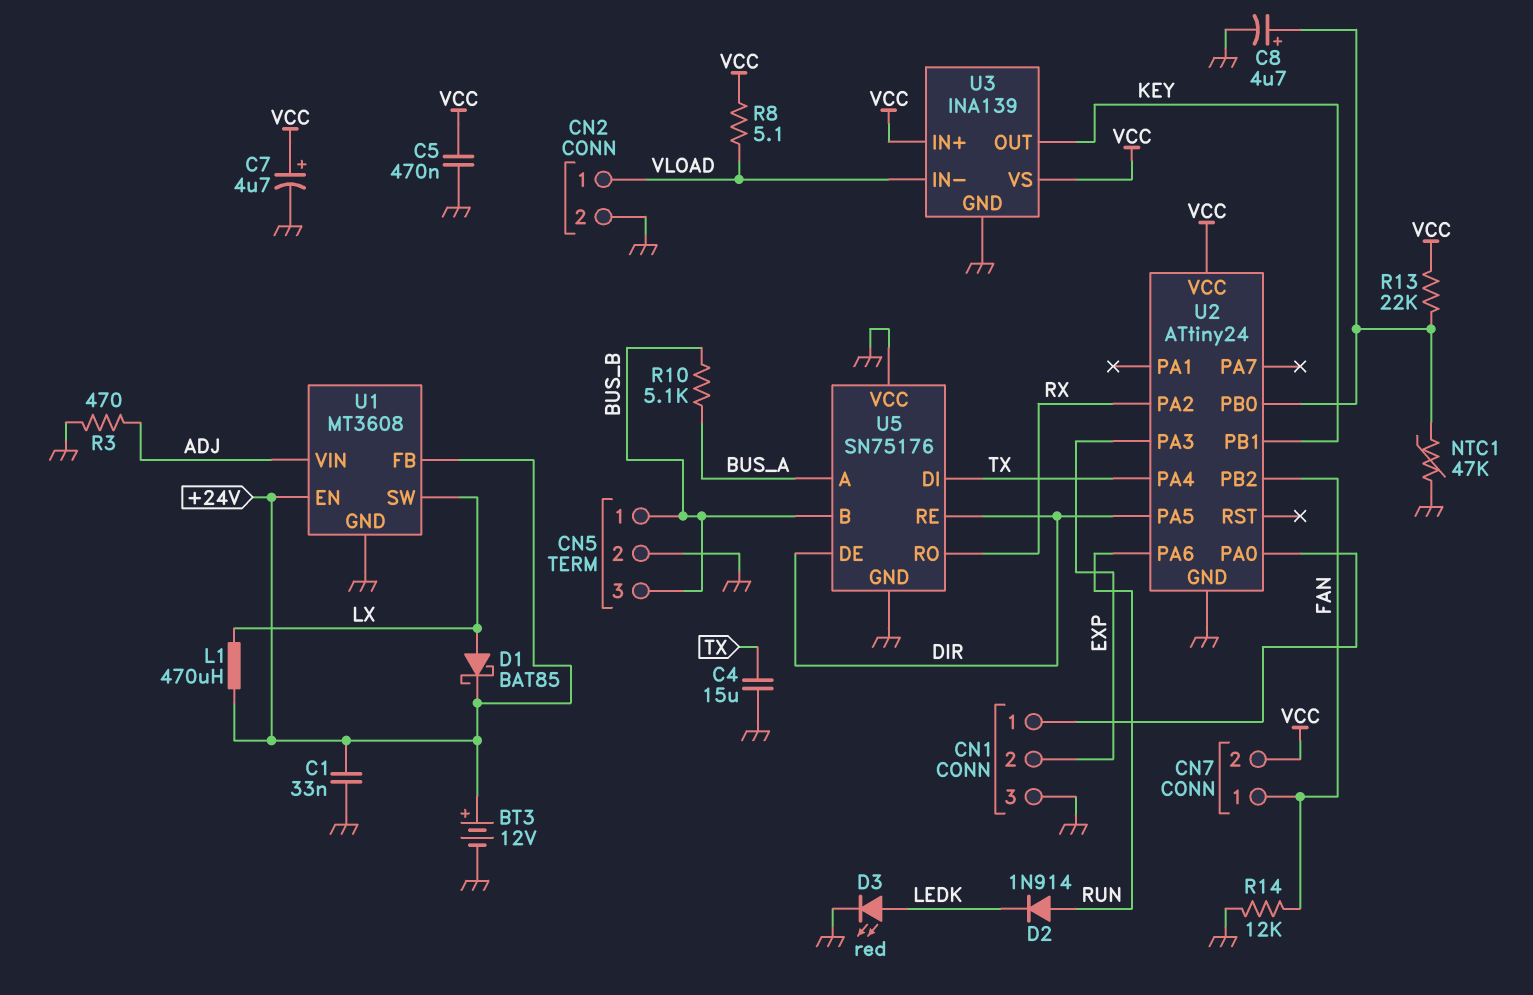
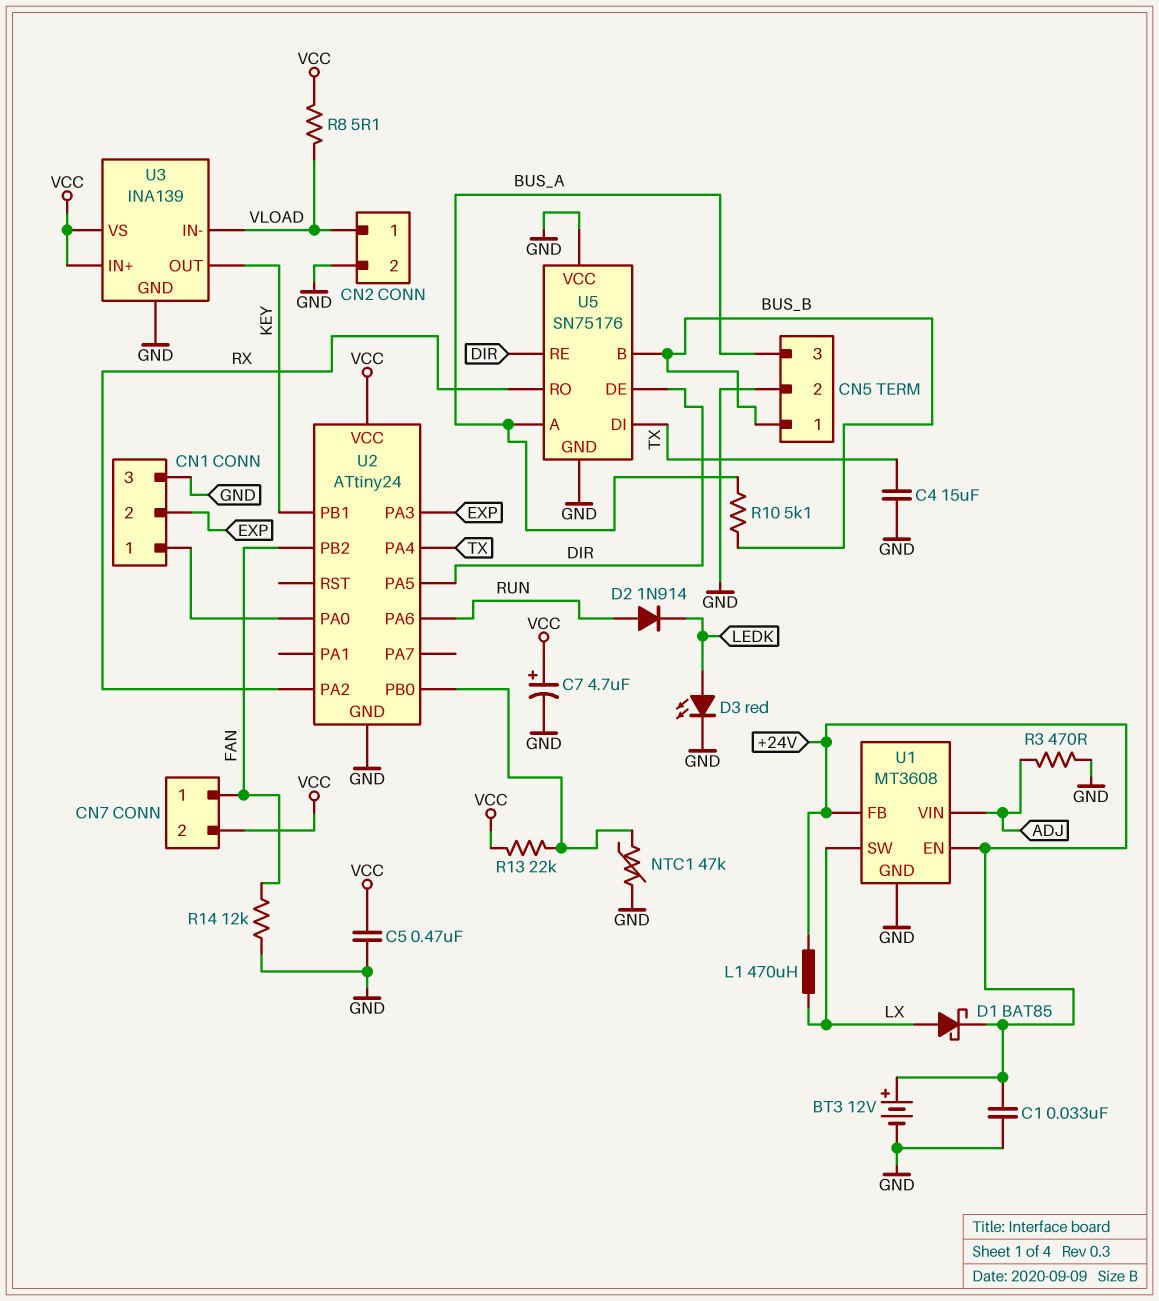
C8: 4.7uF (plus U2/PB0, minus GND) -> none
CN5 pin 3: BUS_B -> BUS_A

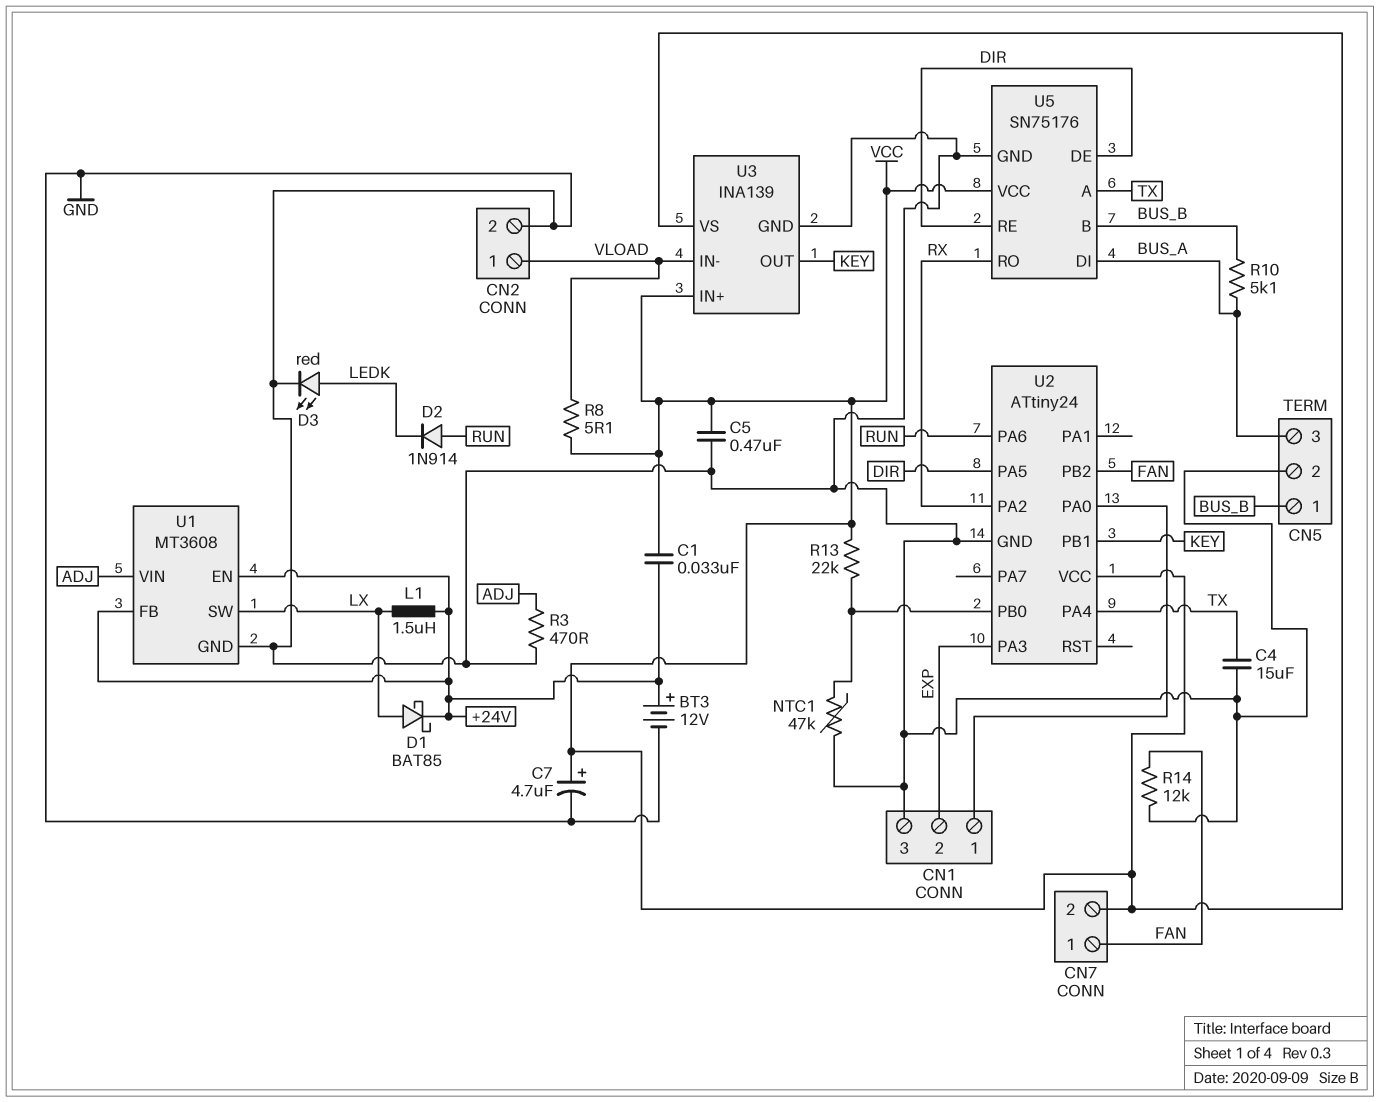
C1: 33nF (+24V, GND) -> 33nF (+24V, VCC)
L1: 470uH (+24V, LX) -> 1.5uH (+24V, LX)
U5 pin A: BUS_A -> TX
U5 pin DI: TX -> BUS_A
U5 pin VCC: GND -> VCC

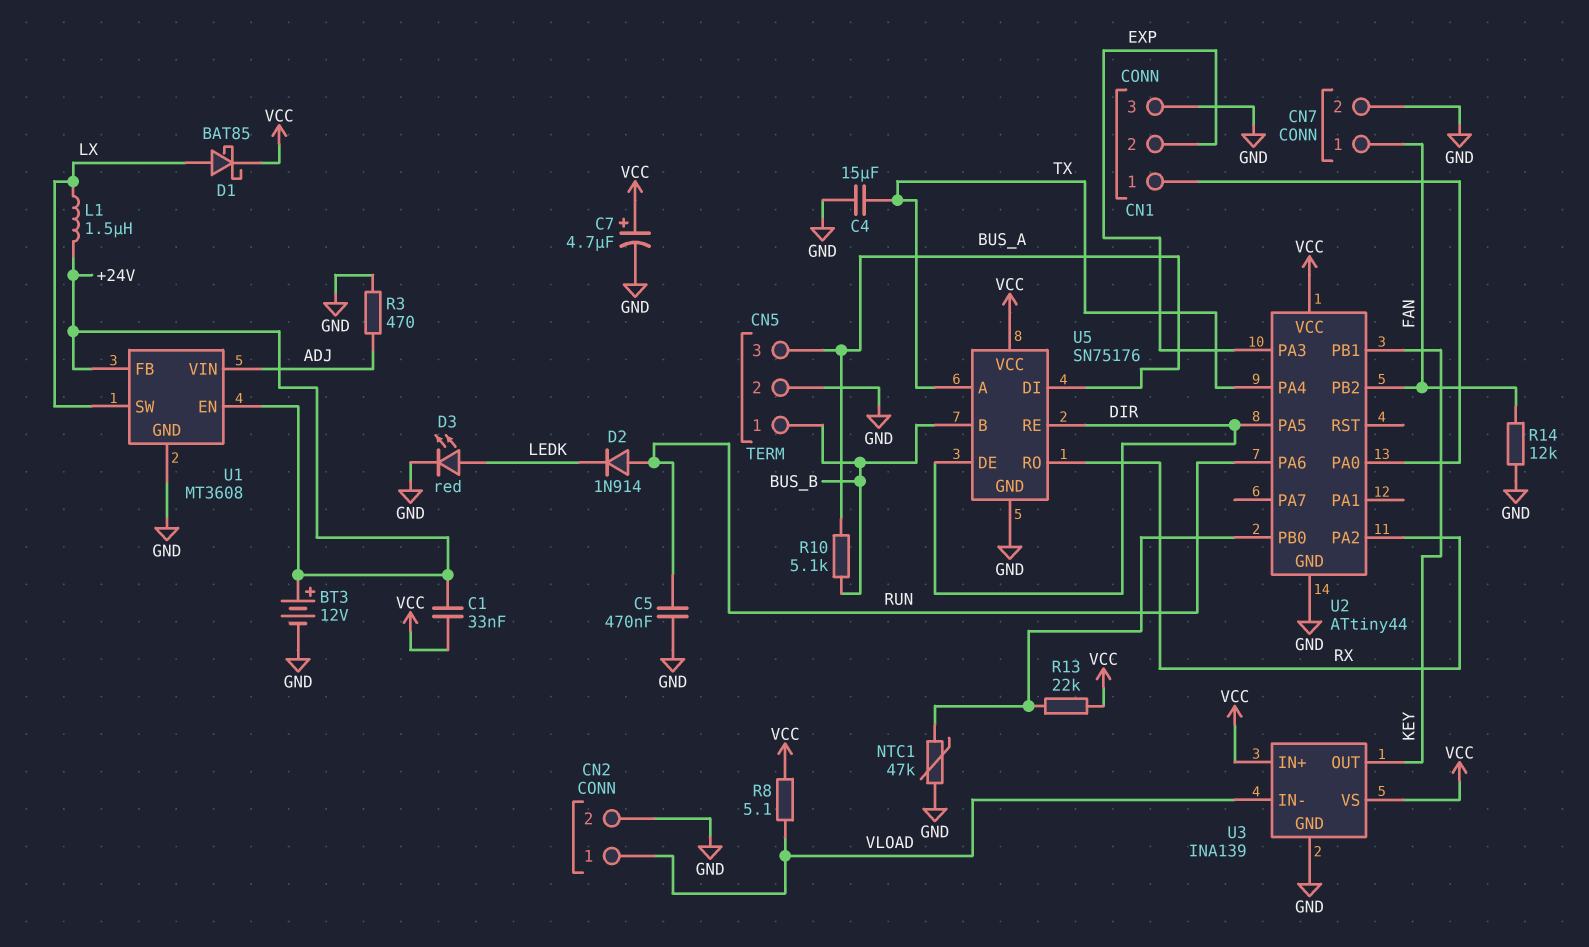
C5: 470nF (GND, VCC) -> 470nF (GND, RUN)
CN7 pin 2: VCC -> GND
D1: schottky BAT85 (A LX, K +24V) -> schottky BAT85 (A LX, K VCC)
U2: ATtiny24 -> ATtiny44

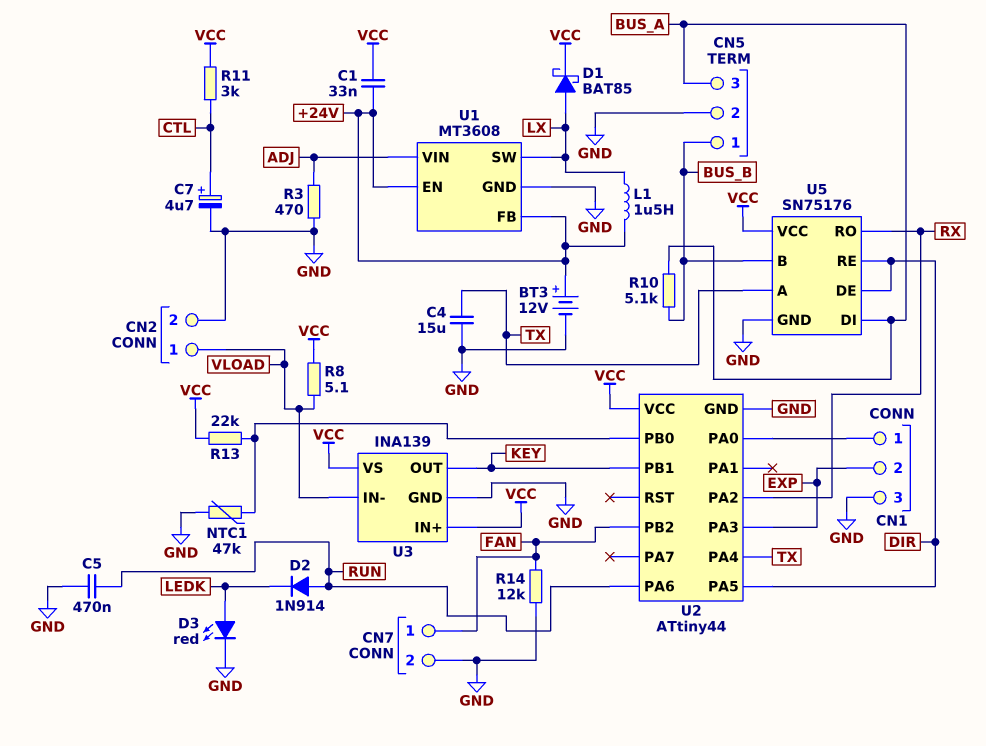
C7: 4.7uF (plus VCC, minus GND) -> 4.7uF (plus CTL, minus GND)
R11: none -> 3k (CTL, VCC)

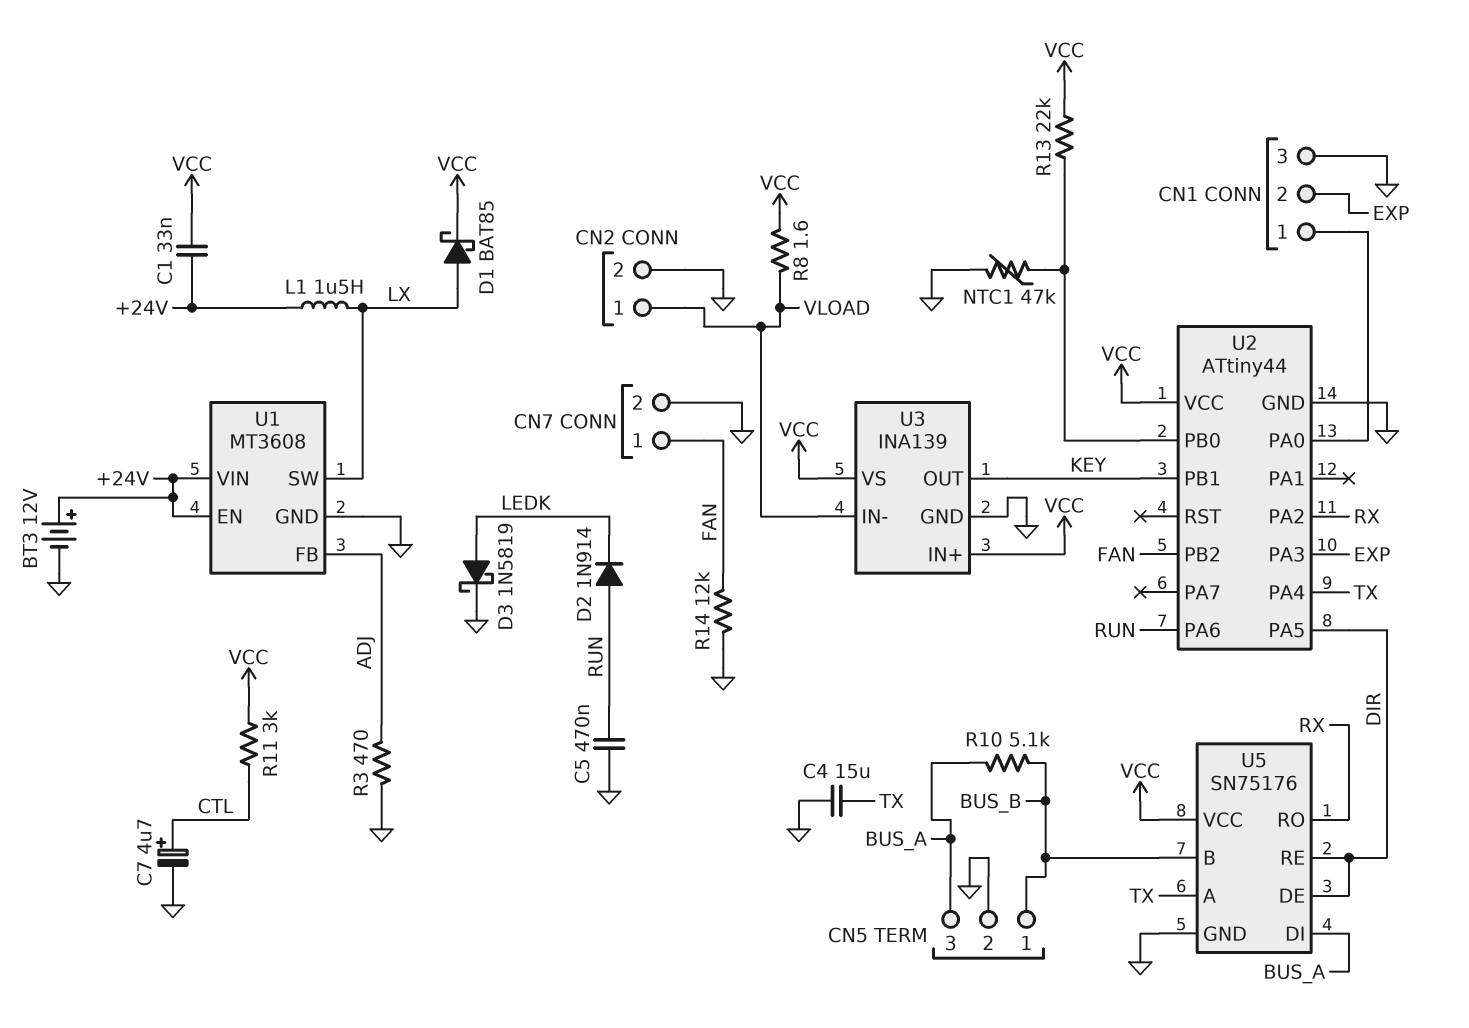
D3: LED red (A LEDK, K GND) -> schottky 1N5819 (A LEDK, K GND)
R8: 5.1 (VCC, VLOAD) -> 1.6 (VCC, VLOAD)
U1 pin FB: +24V -> ADJ
U1 pin VIN: ADJ -> +24V

